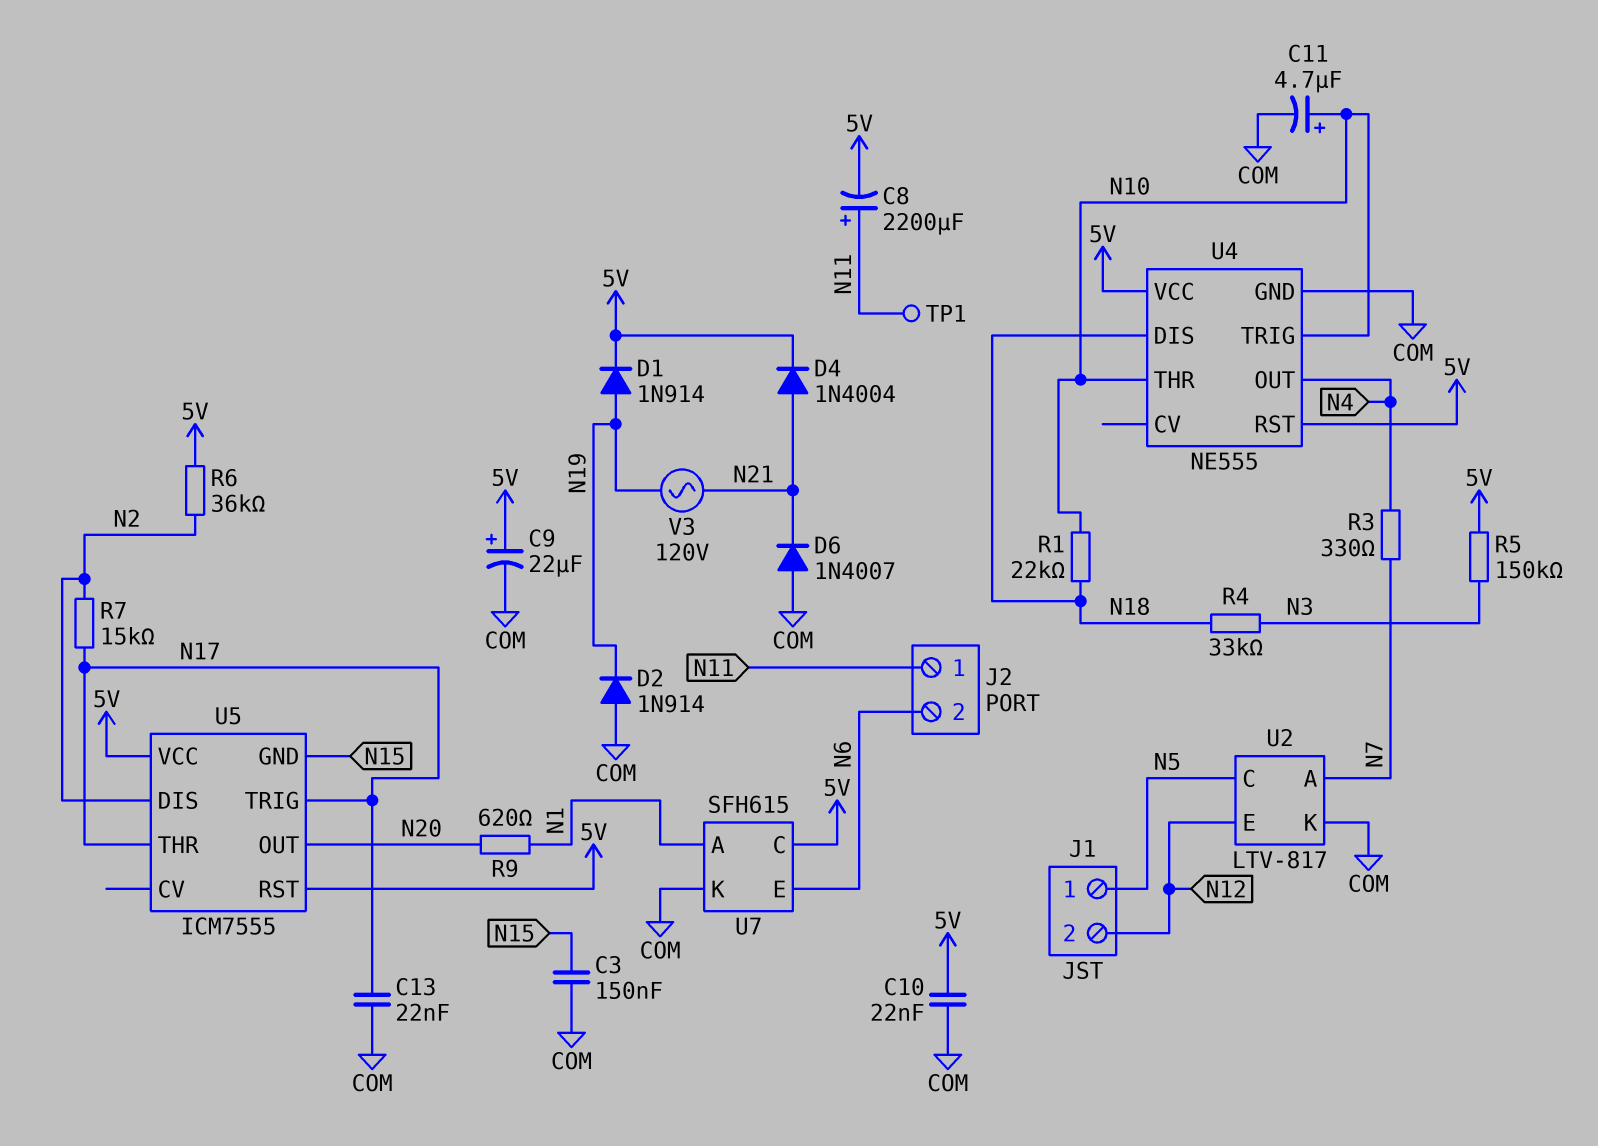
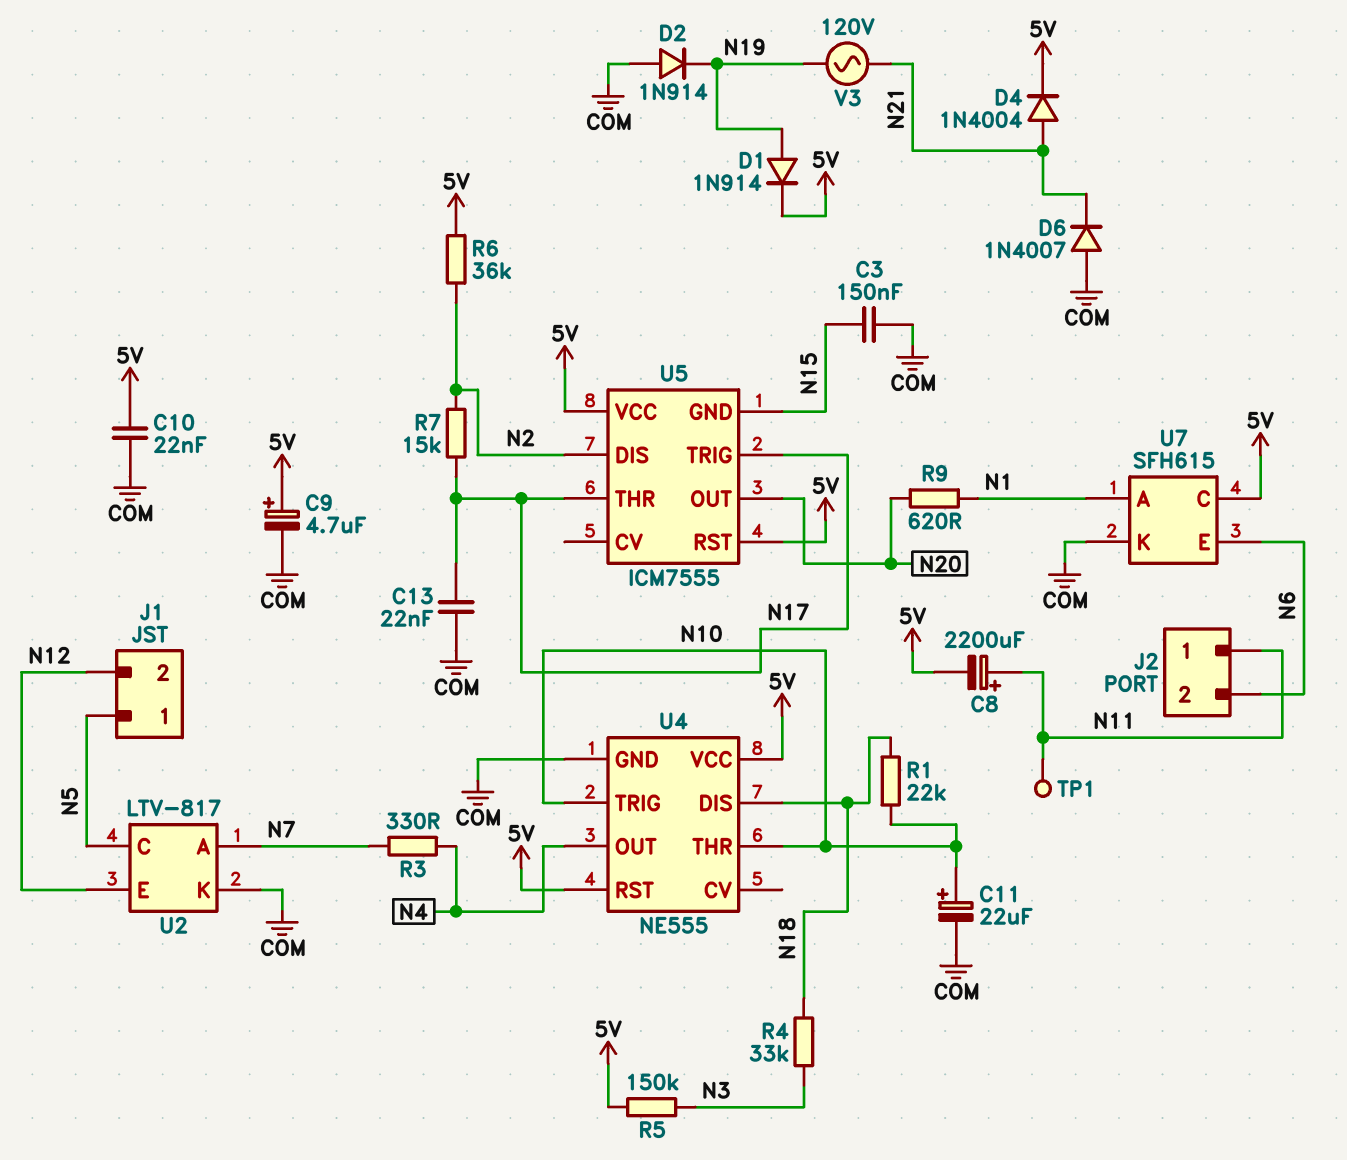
C9: 22uF (plus 5V, minus COM) -> 4.7uF (plus 5V, minus COM)
C11: 4.7uF (plus N10, minus COM) -> 22uF (plus N10, minus COM)

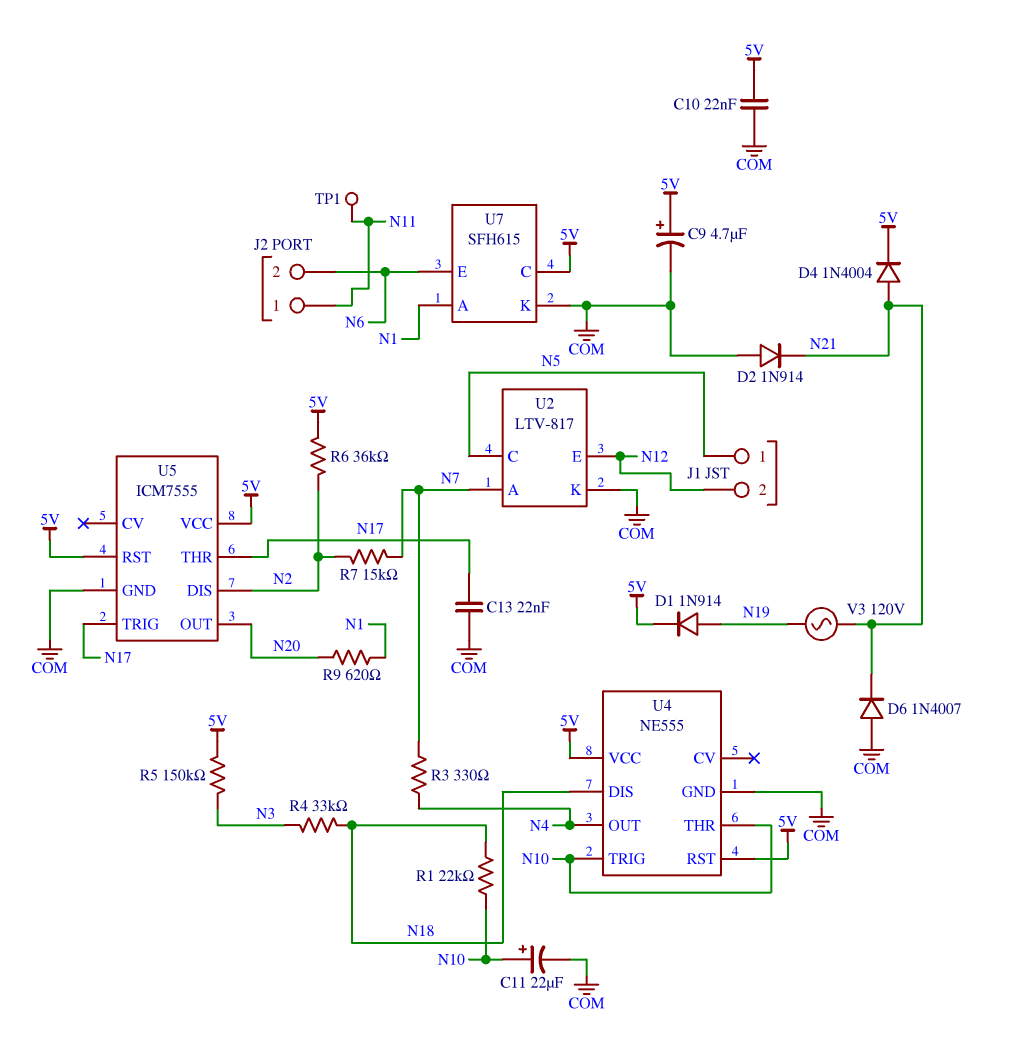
C3: 150nF (COM, N15) -> none
C8: 2200uF (plus N11, minus 5V) -> none
D2: diode 1N914 (A COM, K N19) -> diode 1N914 (A COM, K N21)
R7: 15k (N2, N17) -> 15k (N2, N7)
U5 pin GND: N15 -> COM

